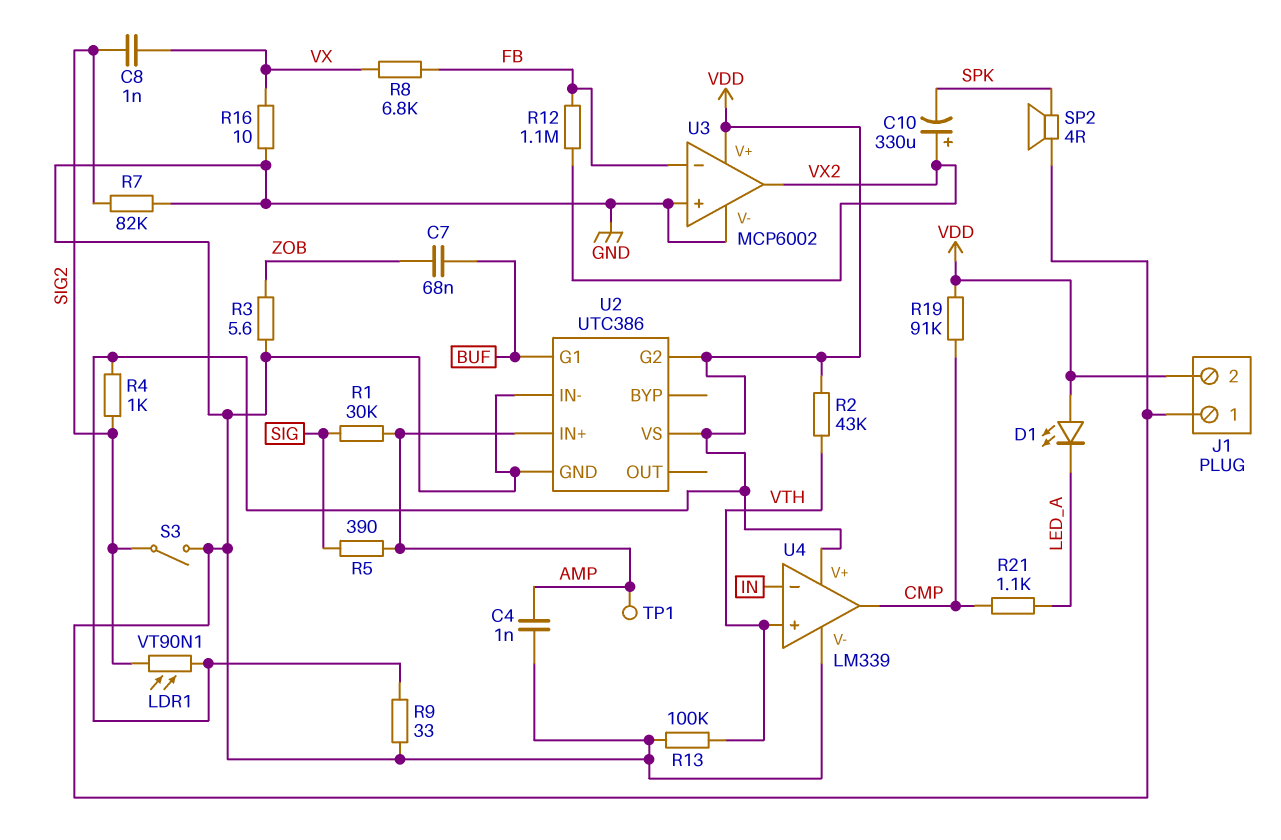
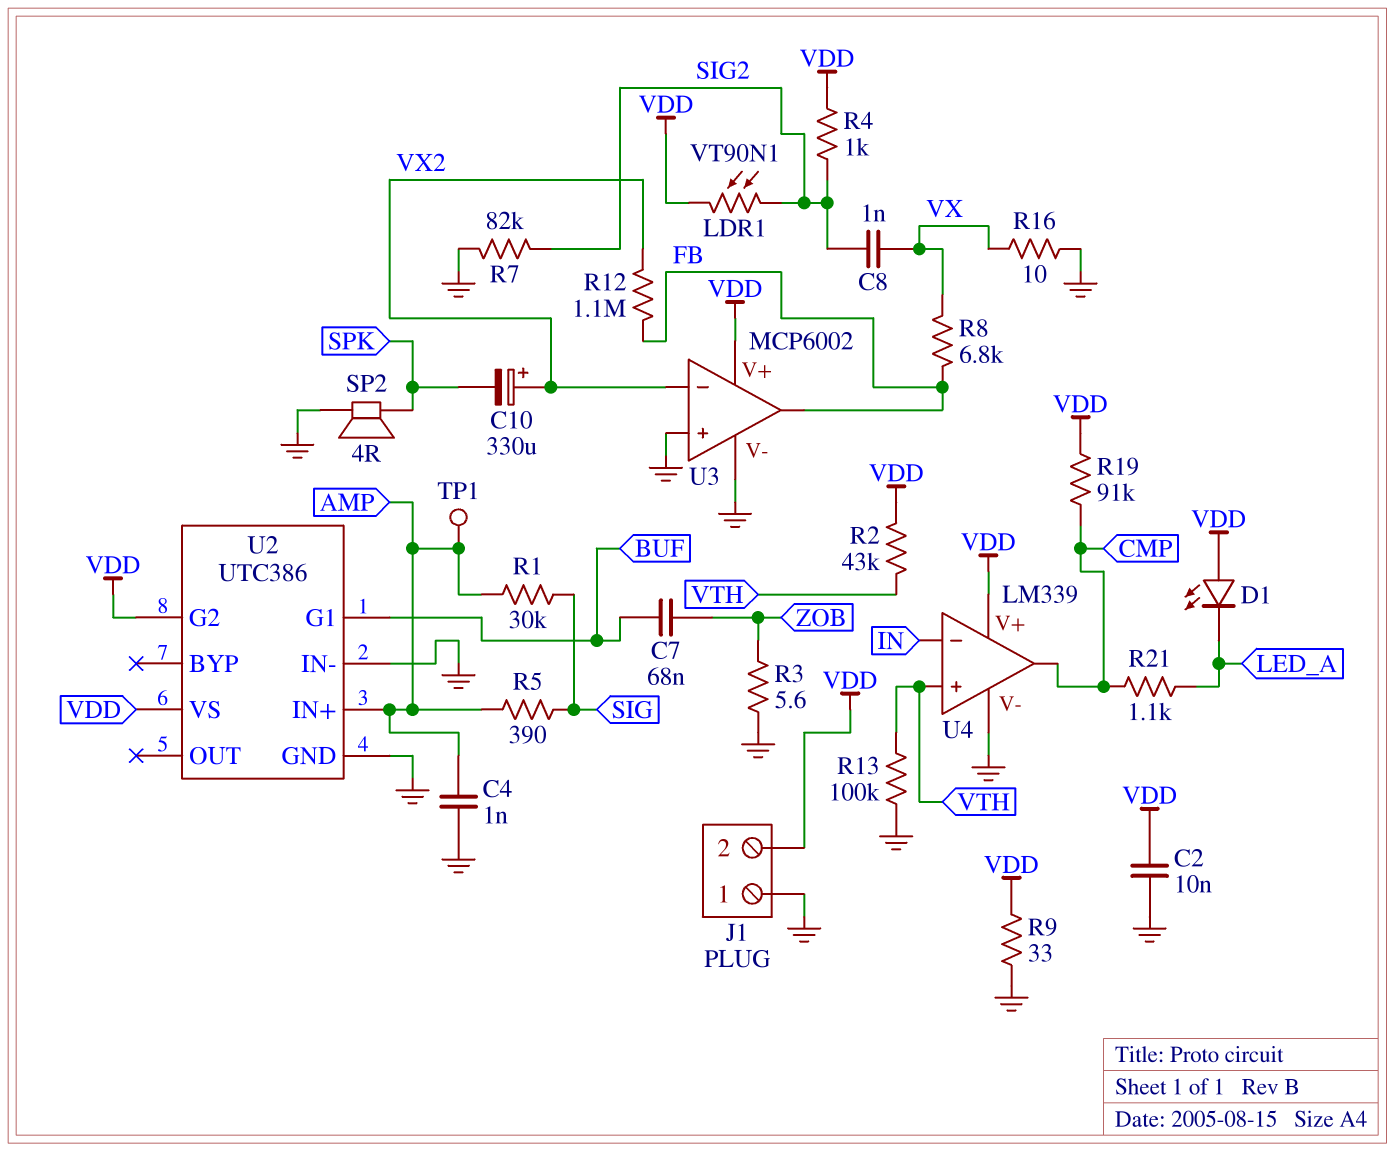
C2: none -> 10nF (GND, VDD)
S3: switch (GND, SIG2) -> none
U3 pin in-: FB -> VX2
U3 pin out: VX2 -> FB

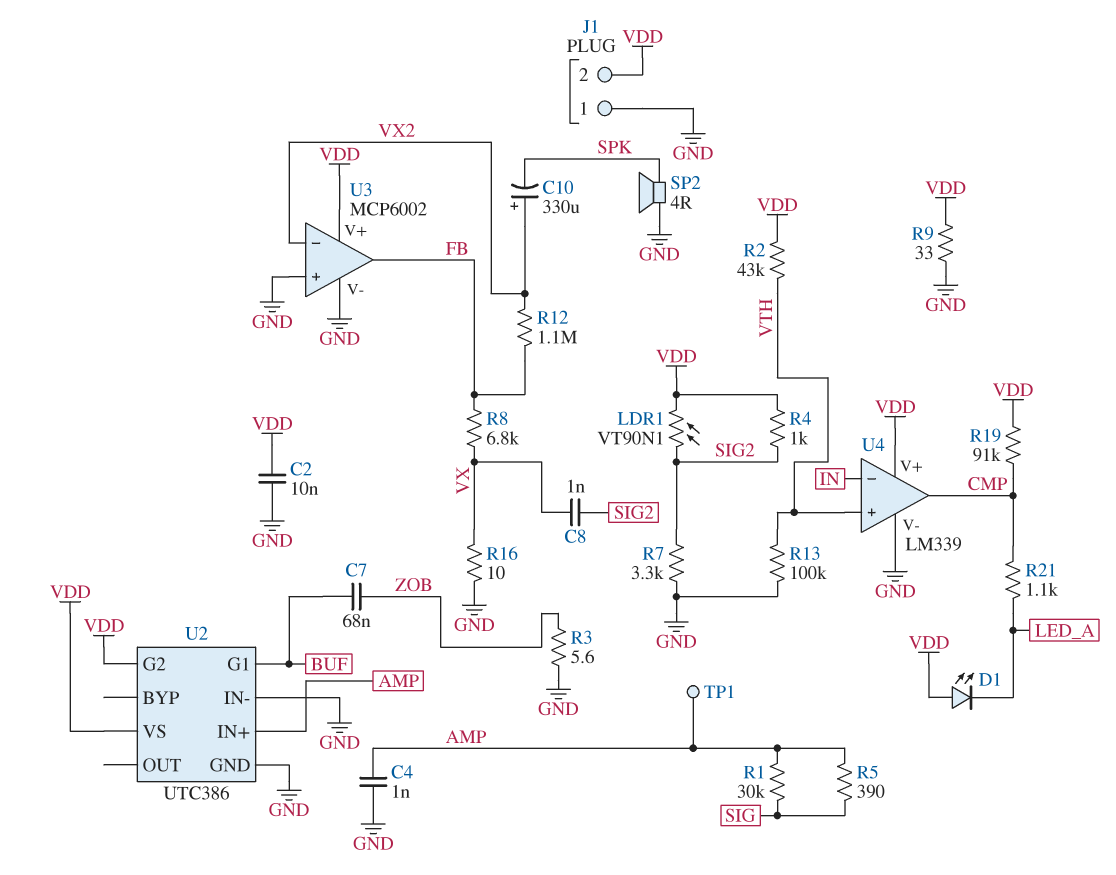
R7: 82k (GND, SIG2) -> 3.3k (GND, SIG2)

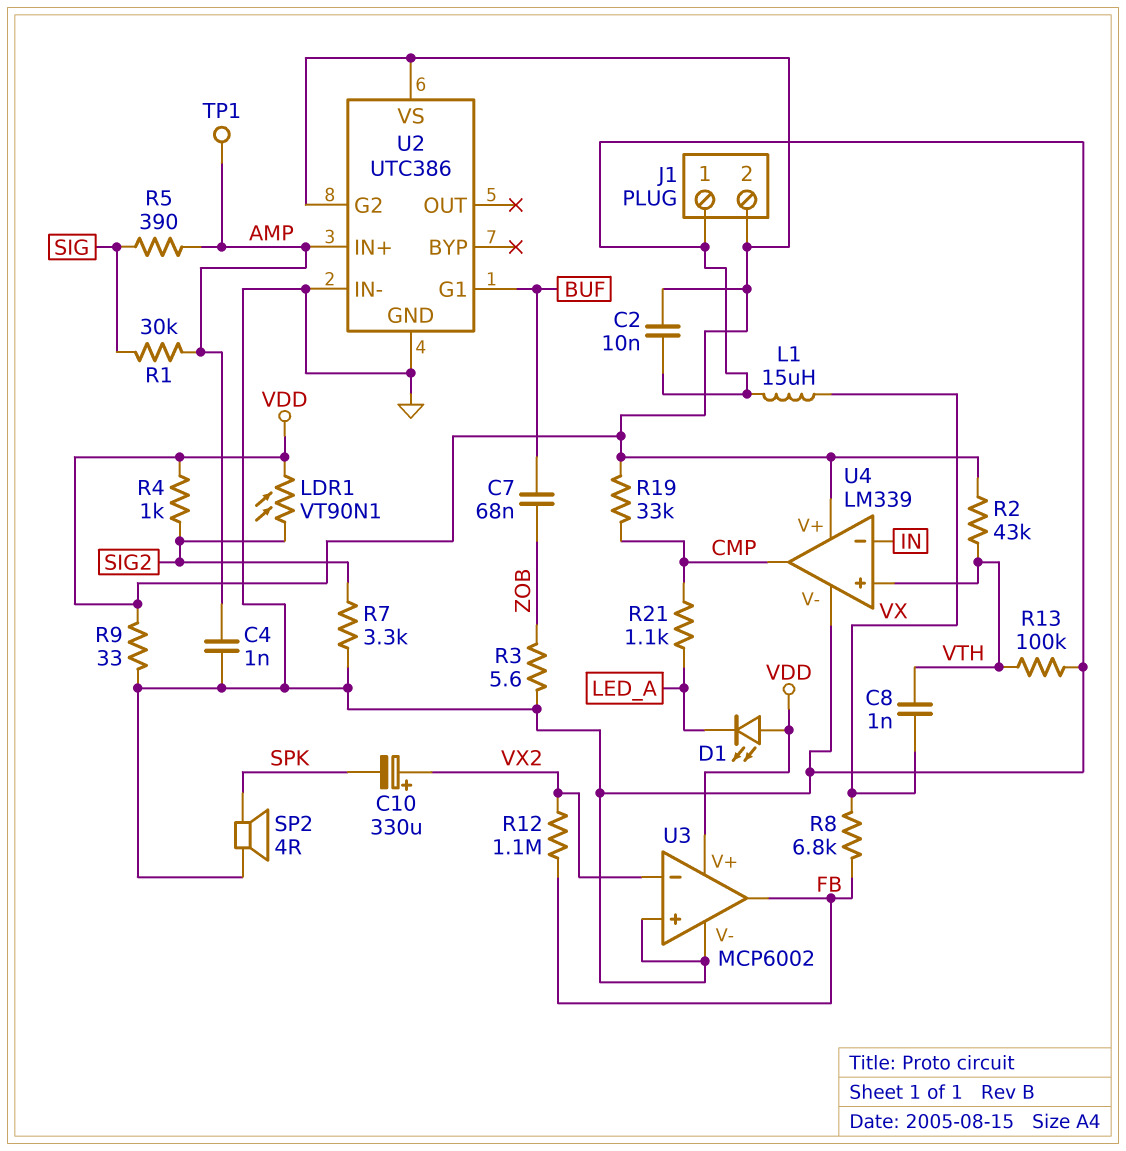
C8: 1nF (SIG2, VX) -> 1nF (VTH, VX)
L1: none -> 15uH (GND, VX)
R16: 10 (GND, VX) -> none
R19: 91k (CMP, VDD) -> 33k (CMP, VDD)

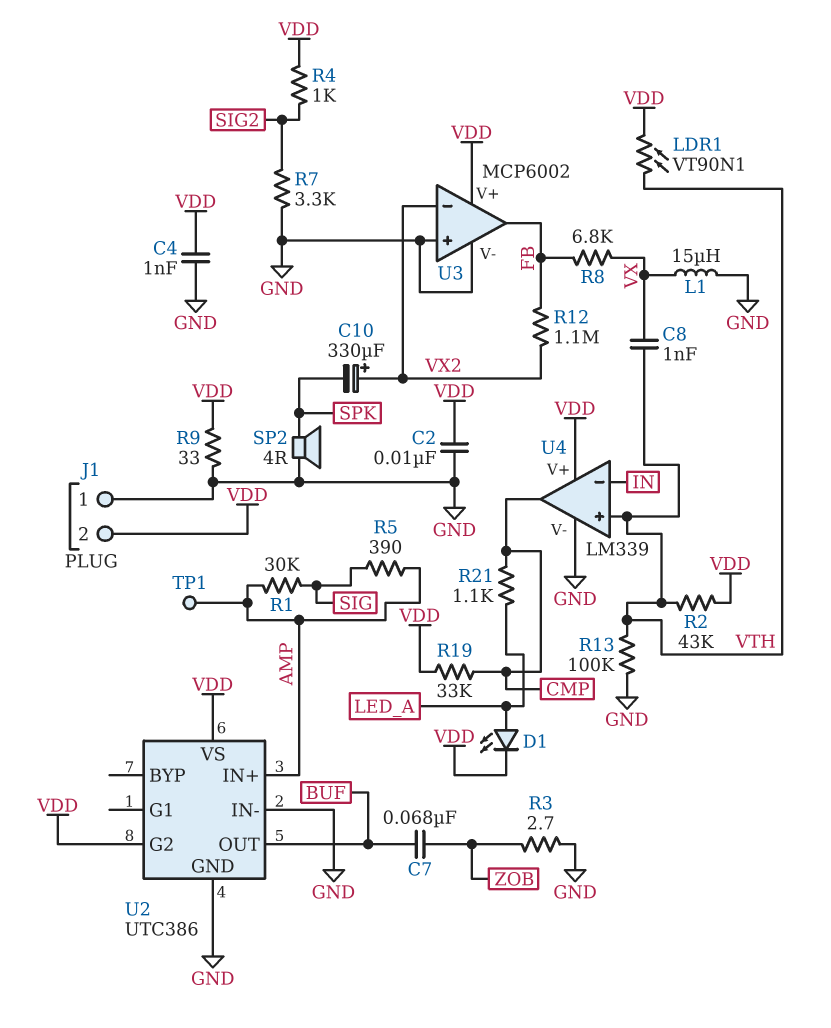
C4: 1nF (AMP, GND) -> 1nF (GND, VDD)
D1: LED (A VDD, K LED_A) -> LED (A LED_A, K VDD)
LDR1: VT90N1 (SIG2, VDD) -> VT90N1 (VDD, VTH)
R3: 5.6 (GND, ZOB) -> 2.7 (GND, ZOB)
U2 pin G1: BUF -> none
U2 pin OUT: none -> BUF

